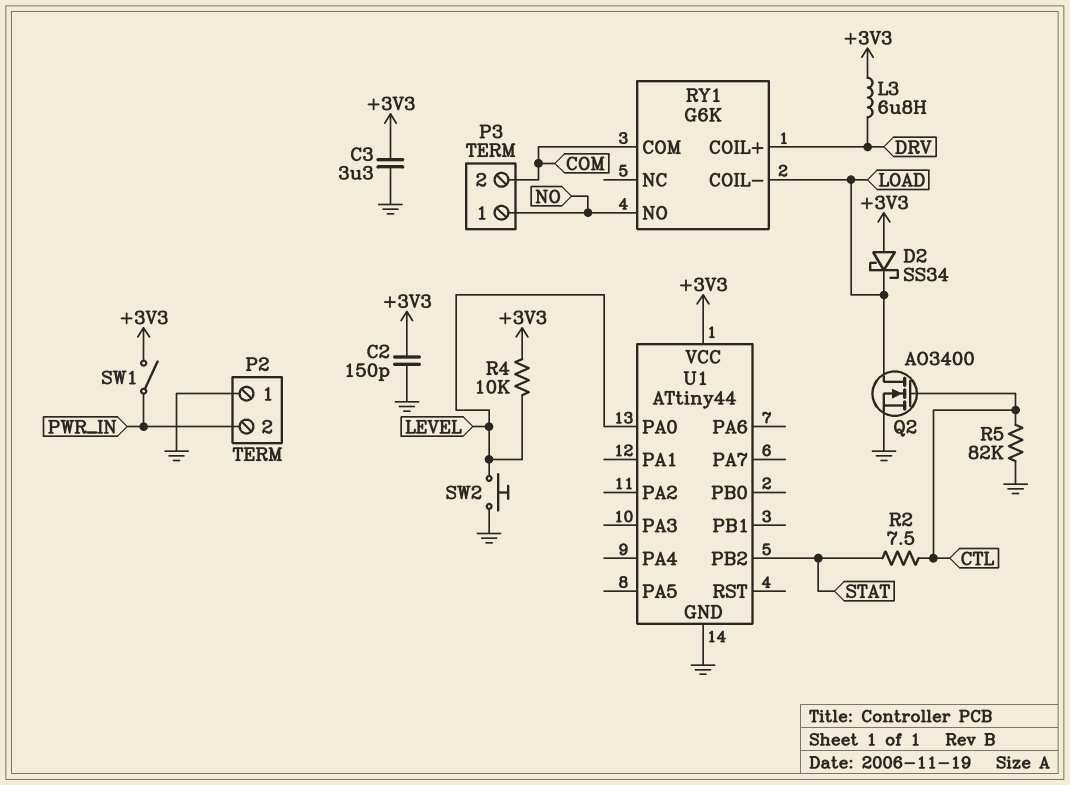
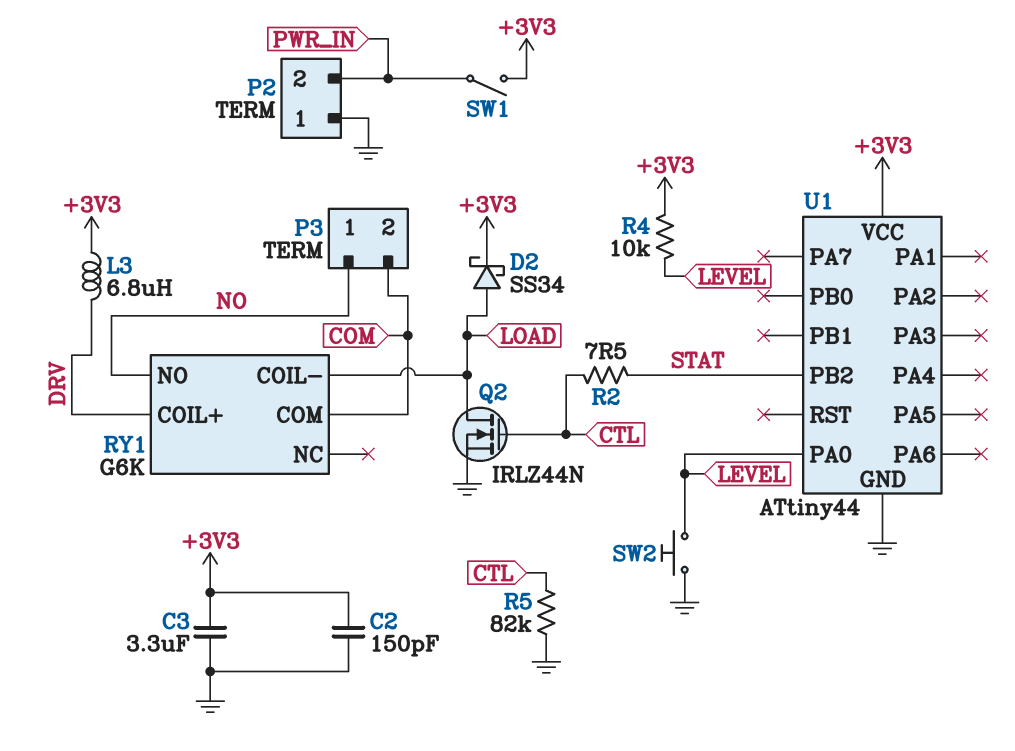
D2: schottky SS34 (A +3V3, K LOAD) -> schottky SS34 (A LOAD, K +3V3)
Q2: NMOS AO3400 (G CTL, D LOAD, S GND) -> NMOS IRLZ44N (G CTL, D LOAD, S GND)

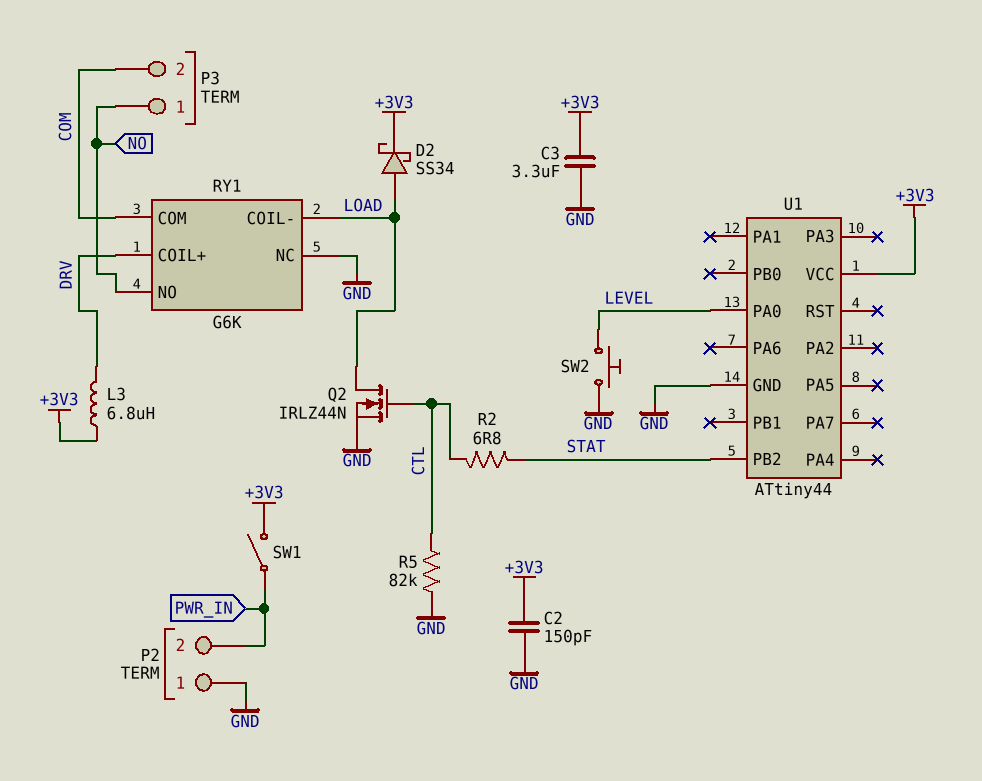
R2: 7.5 (CTL, STAT) -> 6.8 (CTL, STAT)
R4: 10k (+3V3, LEVEL) -> none
RY1 pin NC: none -> GND

